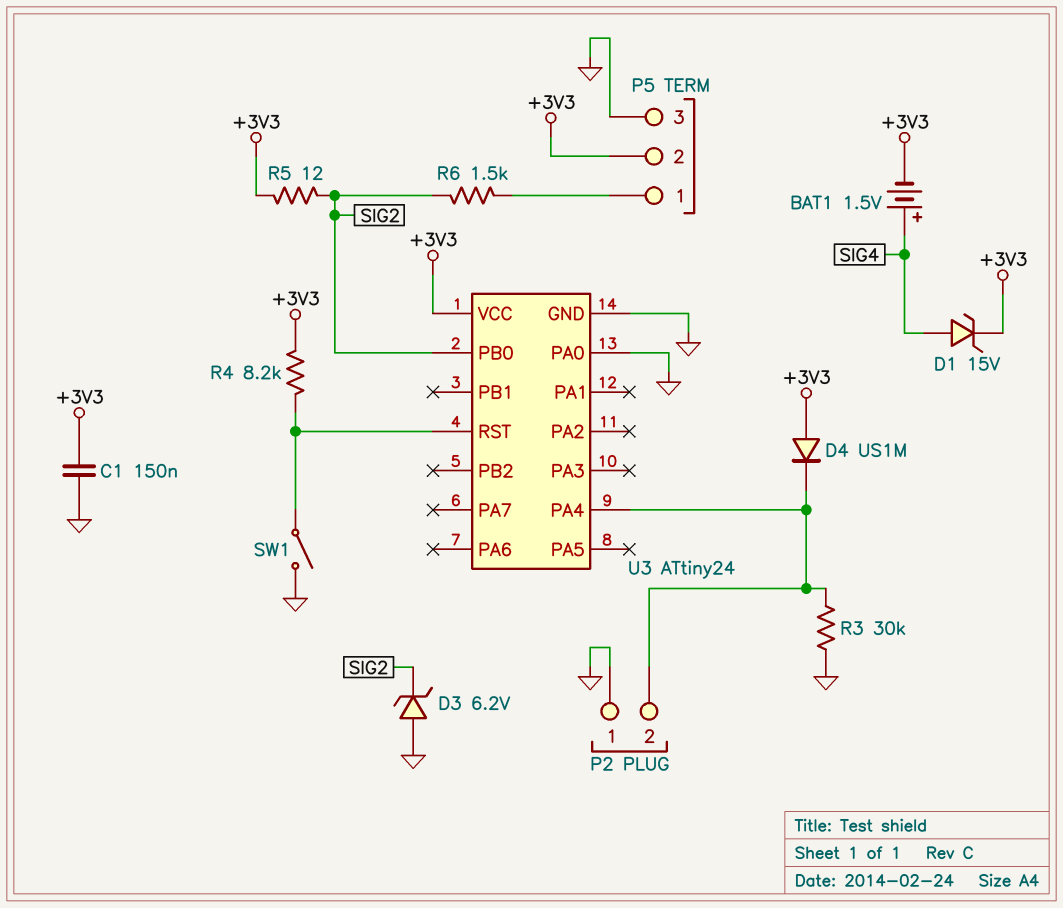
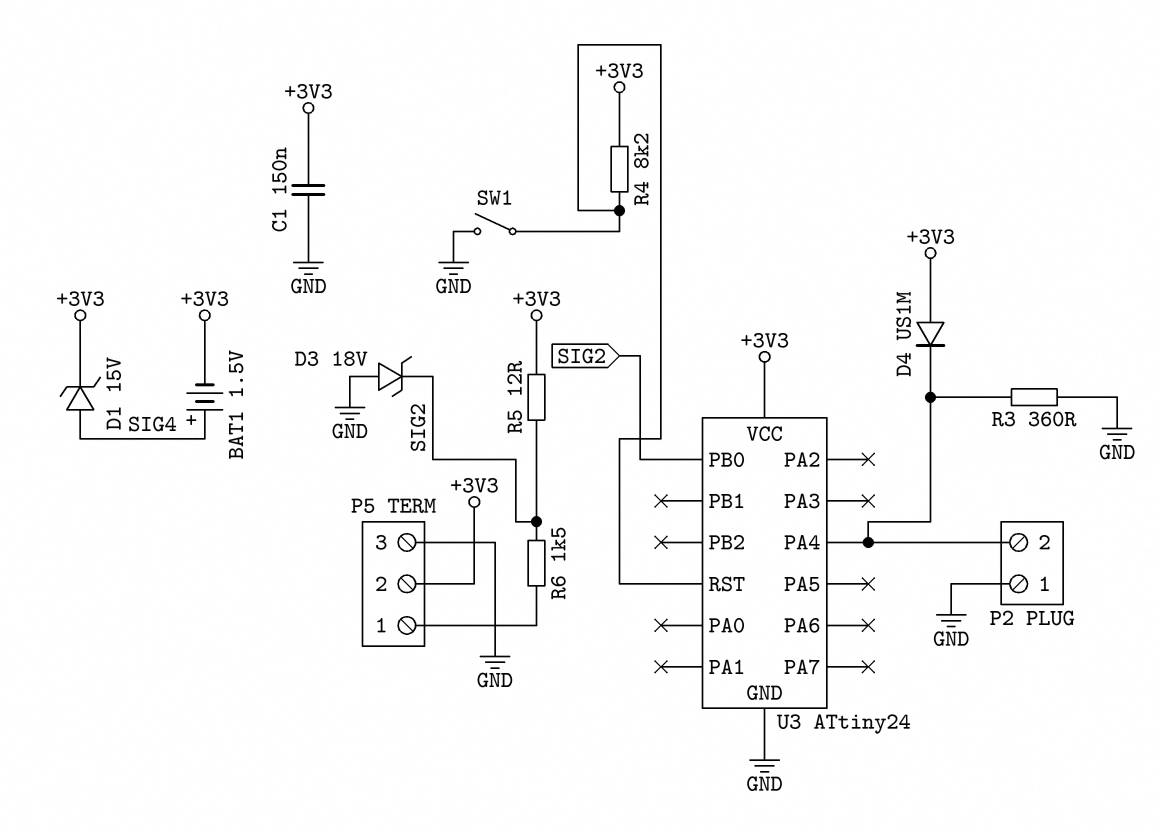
D3: zener 6.2V (A GND, K SIG2) -> zener 18V (A GND, K SIG2)
R3: 30k (GND, P2/2) -> 360 (GND, P2/2)
U3 pin PA0: GND -> none

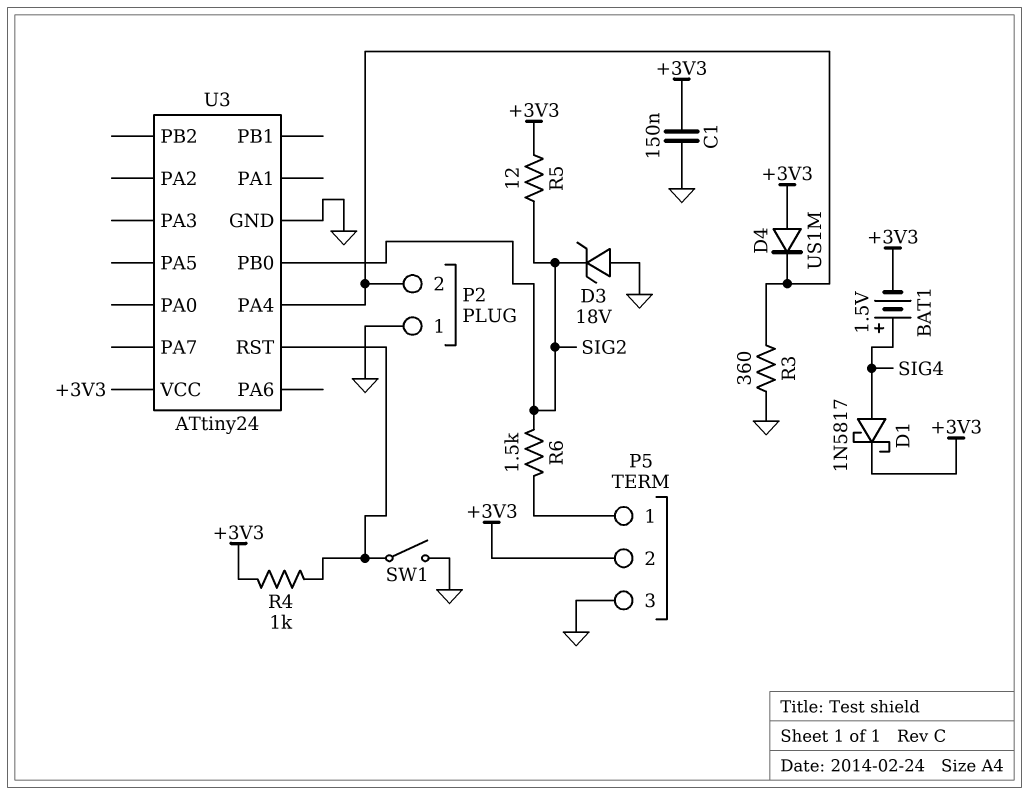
D1: zener 15V (A SIG4, K +3V3) -> schottky 1N5817 (A SIG4, K +3V3)
R4: 8.2k (+3V3, U3/RST) -> 1k (+3V3, U3/RST)

